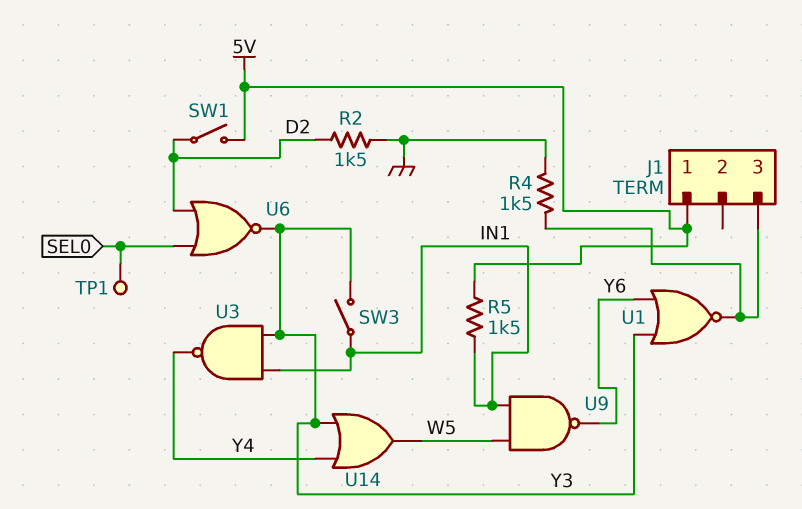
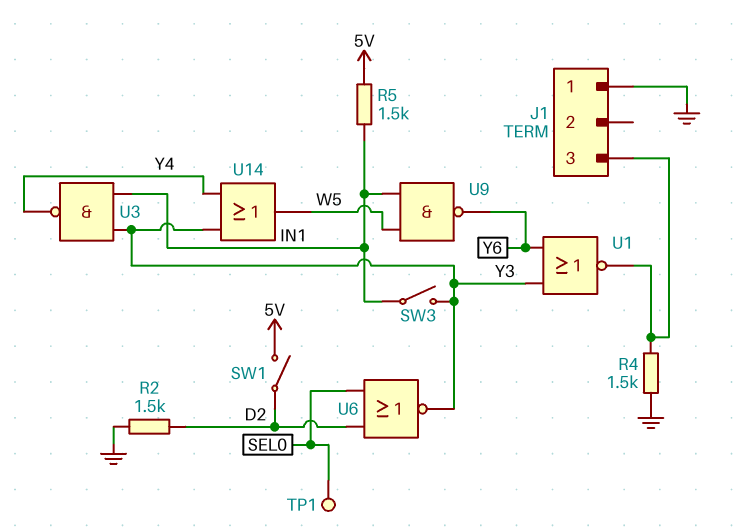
J1 pin 1: 5V -> GND

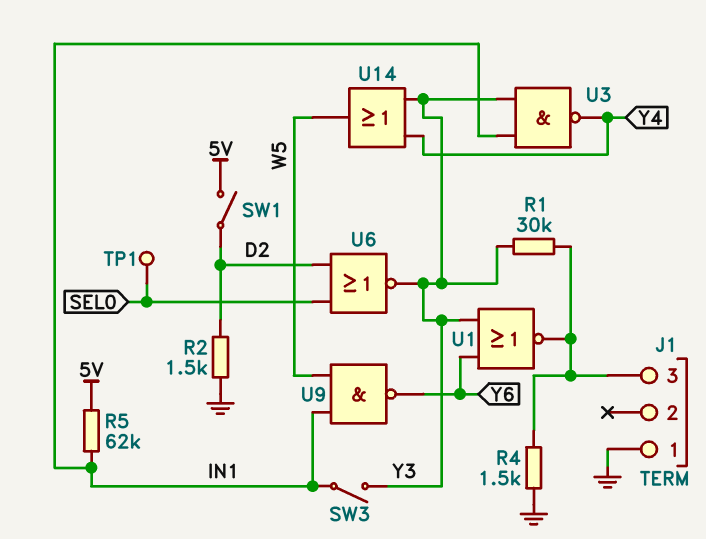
R1: none -> 30k (J1/3, Y3)
R5: 1.5k (5V, IN1) -> 62k (5V, IN1)

